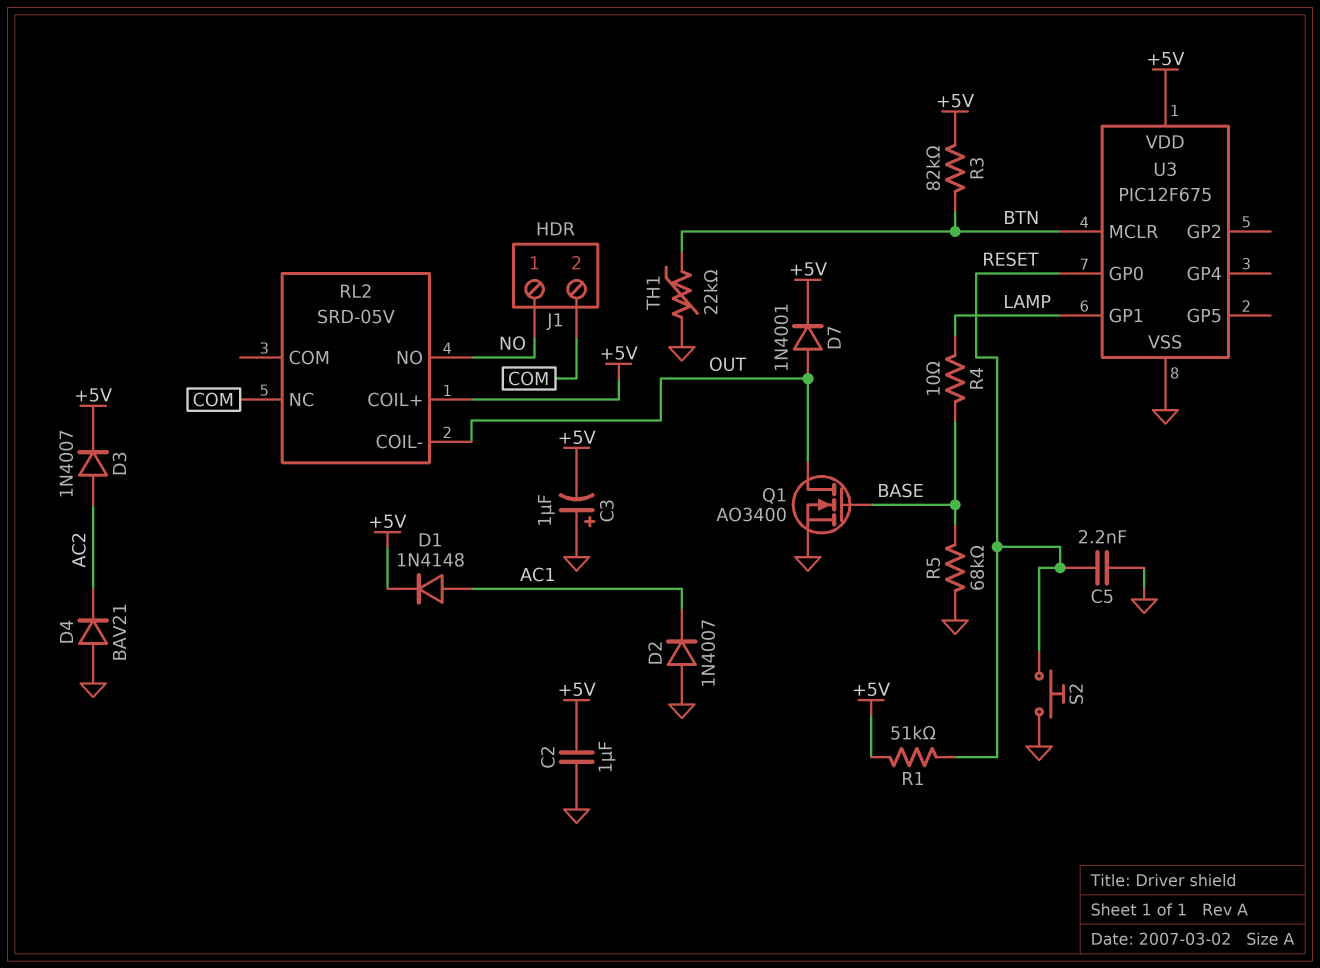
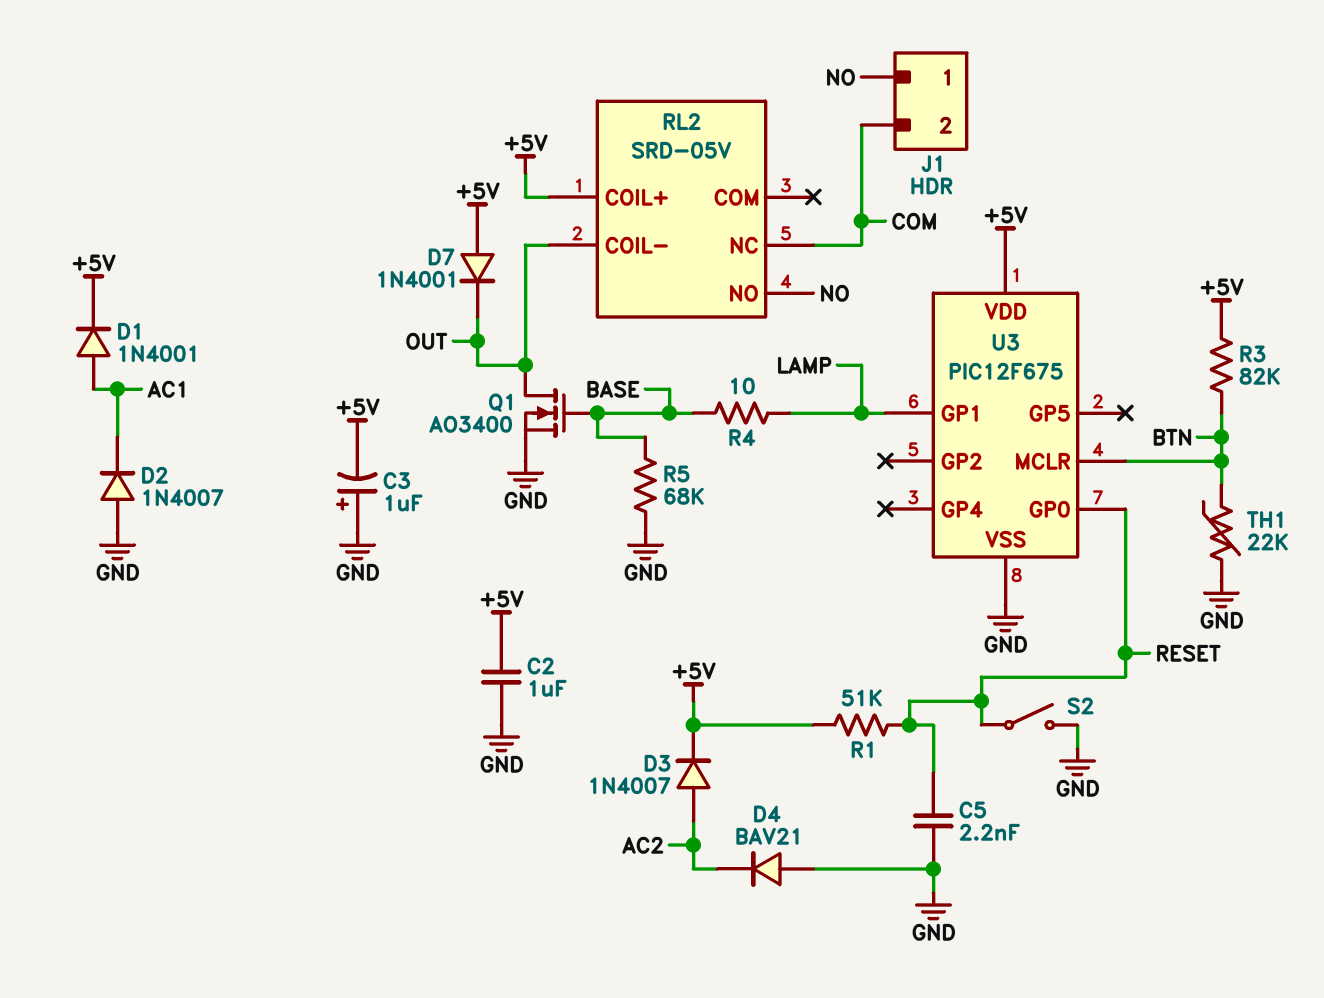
D1: diode 1N4148 (A AC1, K +5V) -> diode 1N4001 (A AC1, K +5V)
D7: diode 1N4001 (A OUT, K +5V) -> diode 1N4001 (A +5V, K OUT)
S2: button (GND, RESET) -> switch (GND, RESET)

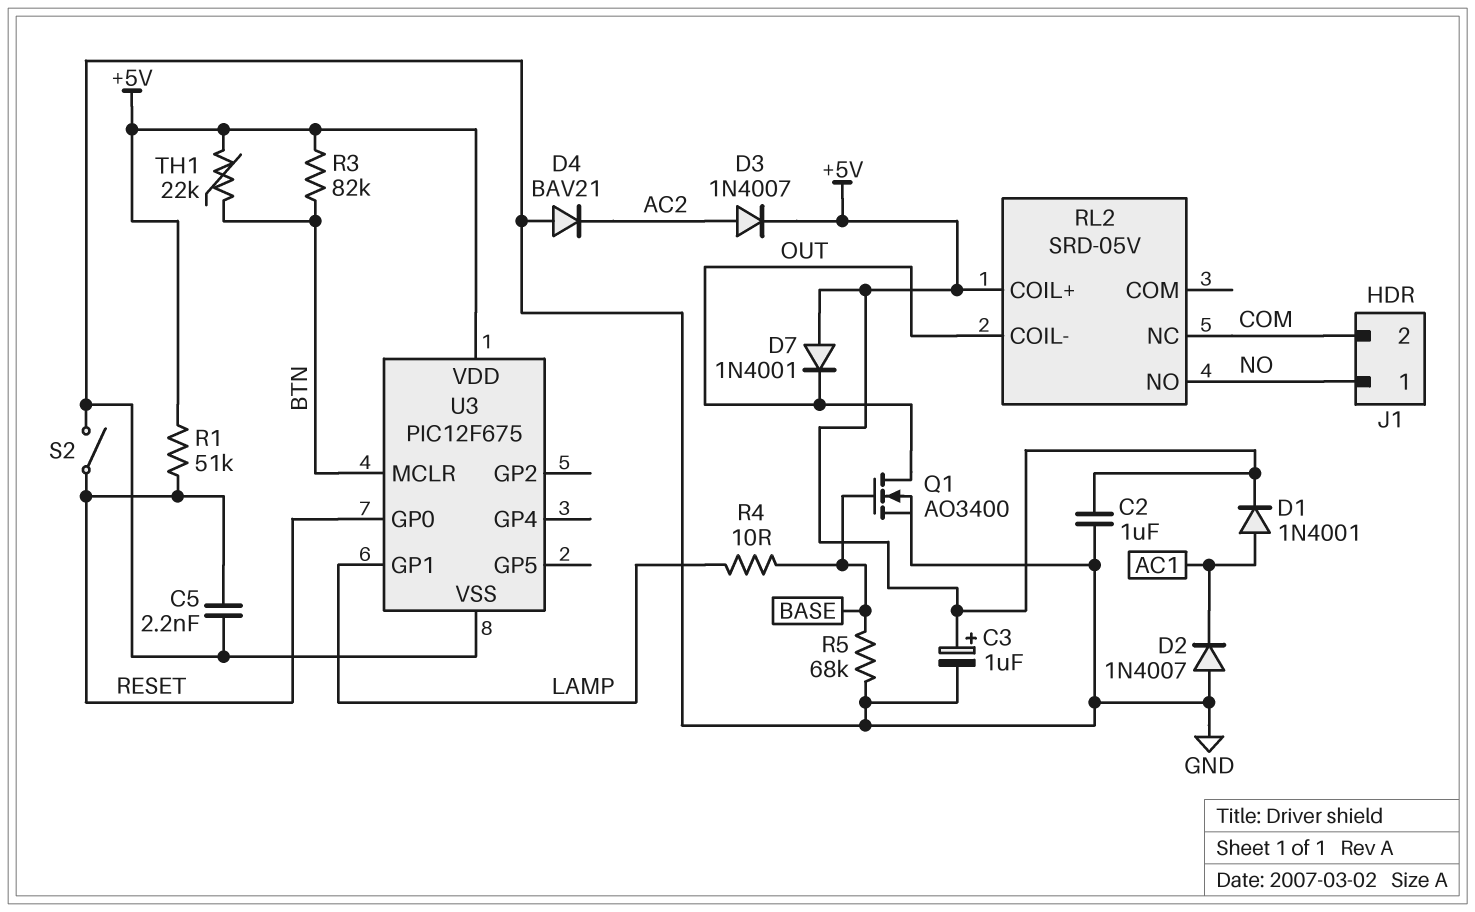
C3: 1uF (plus GND, minus +5V) -> 1uF (plus +5V, minus GND)
TH1: 22k (BTN, GND) -> 22k (+5V, BTN)

